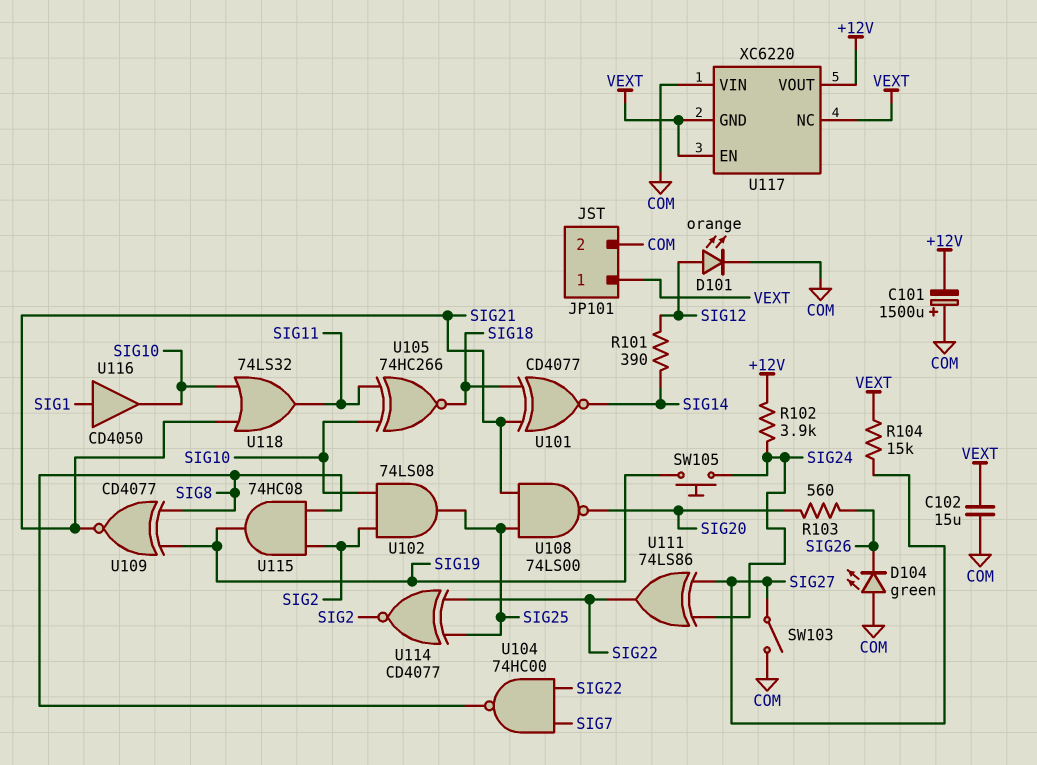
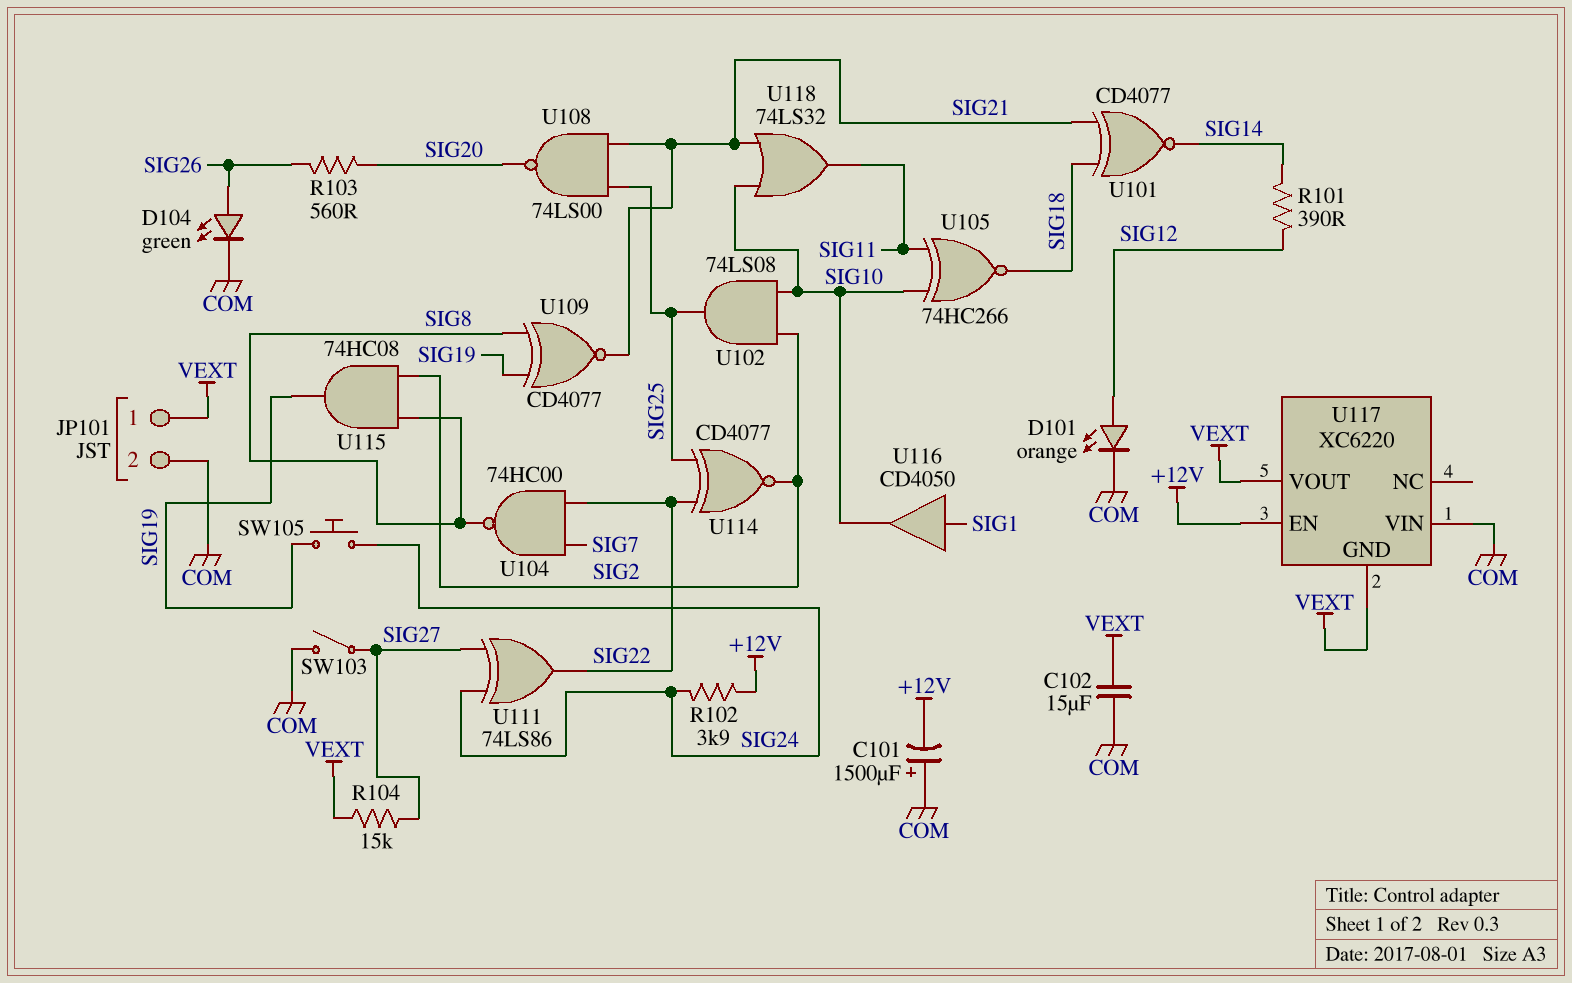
D104: LED green (A COM, K SIG26) -> LED green (A SIG26, K COM)
U117 pin EN: VEXT -> +12V
U117 pin NC: VEXT -> none
U117 pin VOUT: +12V -> VEXT

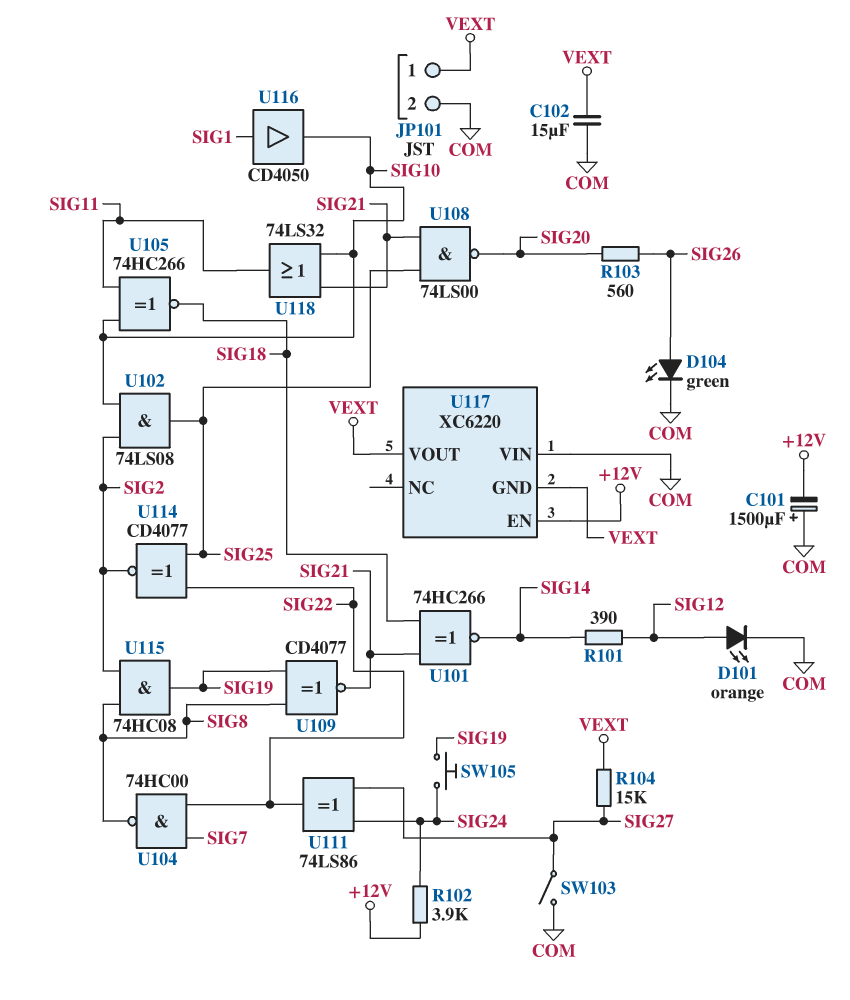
U101: XNOR CD4077 (in SIG18, in SIG21, out SIG14) -> XNOR 74HC266 (in SIG18, in SIG21, out SIG14)

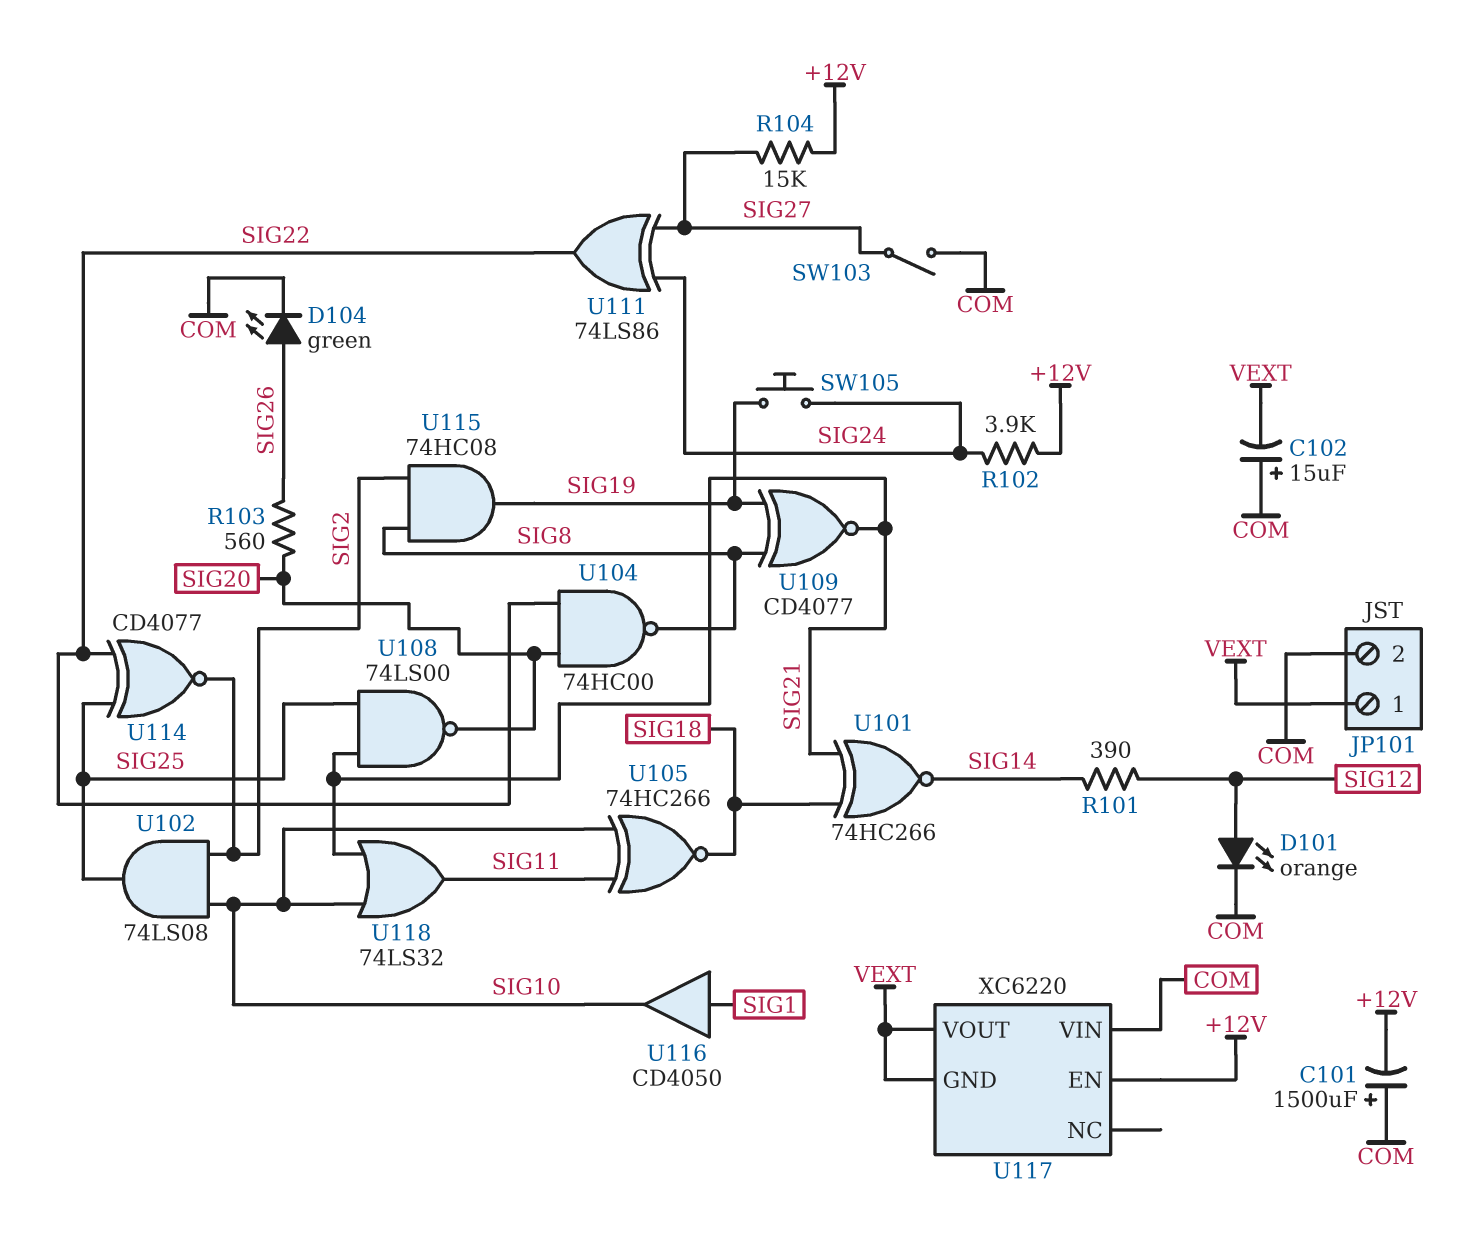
C102: 15uF (COM, VEXT) -> 15uF (plus COM, minus VEXT)
R104: 15k (SIG27, VEXT) -> 15k (+12V, SIG27)
U104: NAND 74HC00 (in SIG7, in SIG22, out SIG8) -> NAND 74HC00 (in SIG20, in SIG22, out SIG8)

